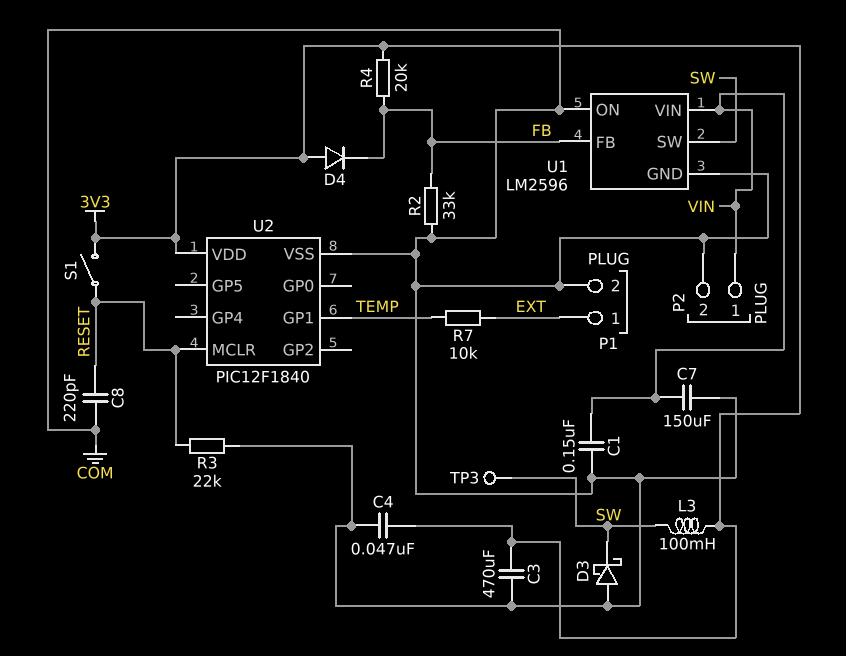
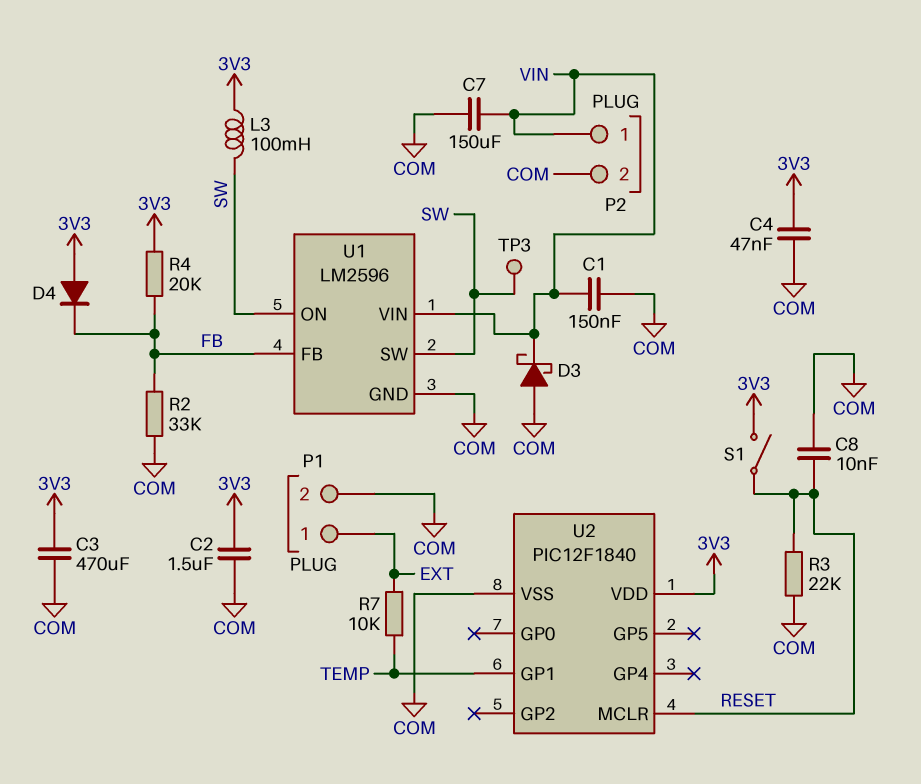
C2: none -> 1.5uF (3V3, COM)
C8: 220pF (COM, RESET) -> 10nF (COM, RESET)
D3: schottky (A COM, K SW) -> schottky (A COM, K VIN)
U1 pin ON: COM -> SW

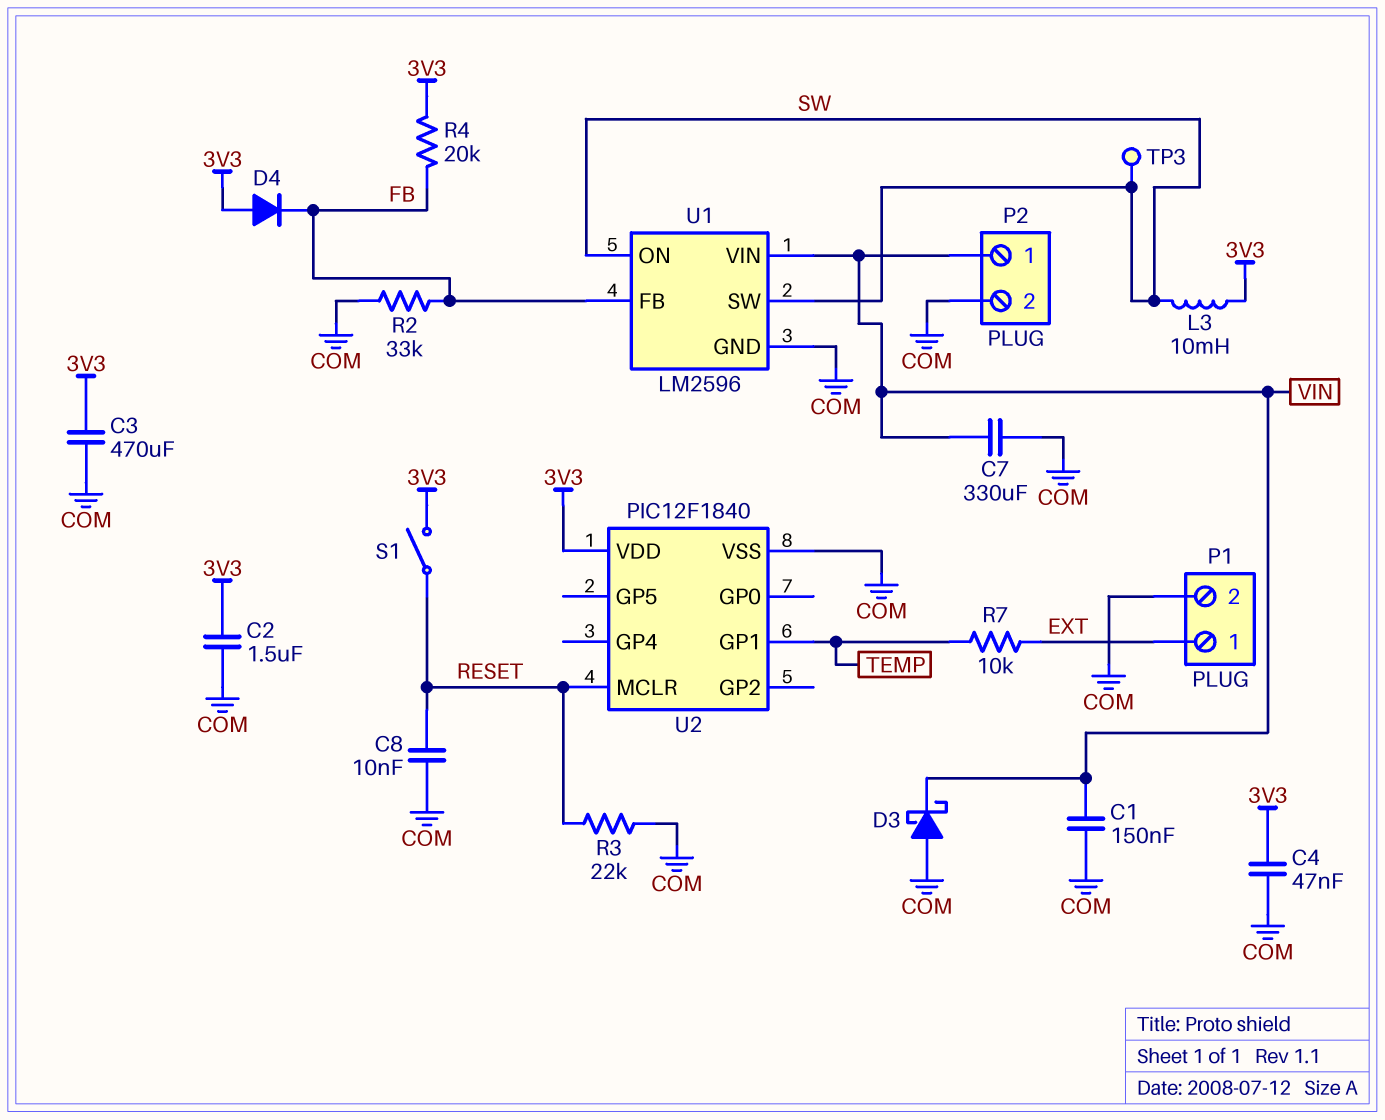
C7: 150uF (COM, VIN) -> 330uF (COM, VIN)
L3: 100mH (3V3, SW) -> 10mH (3V3, SW)

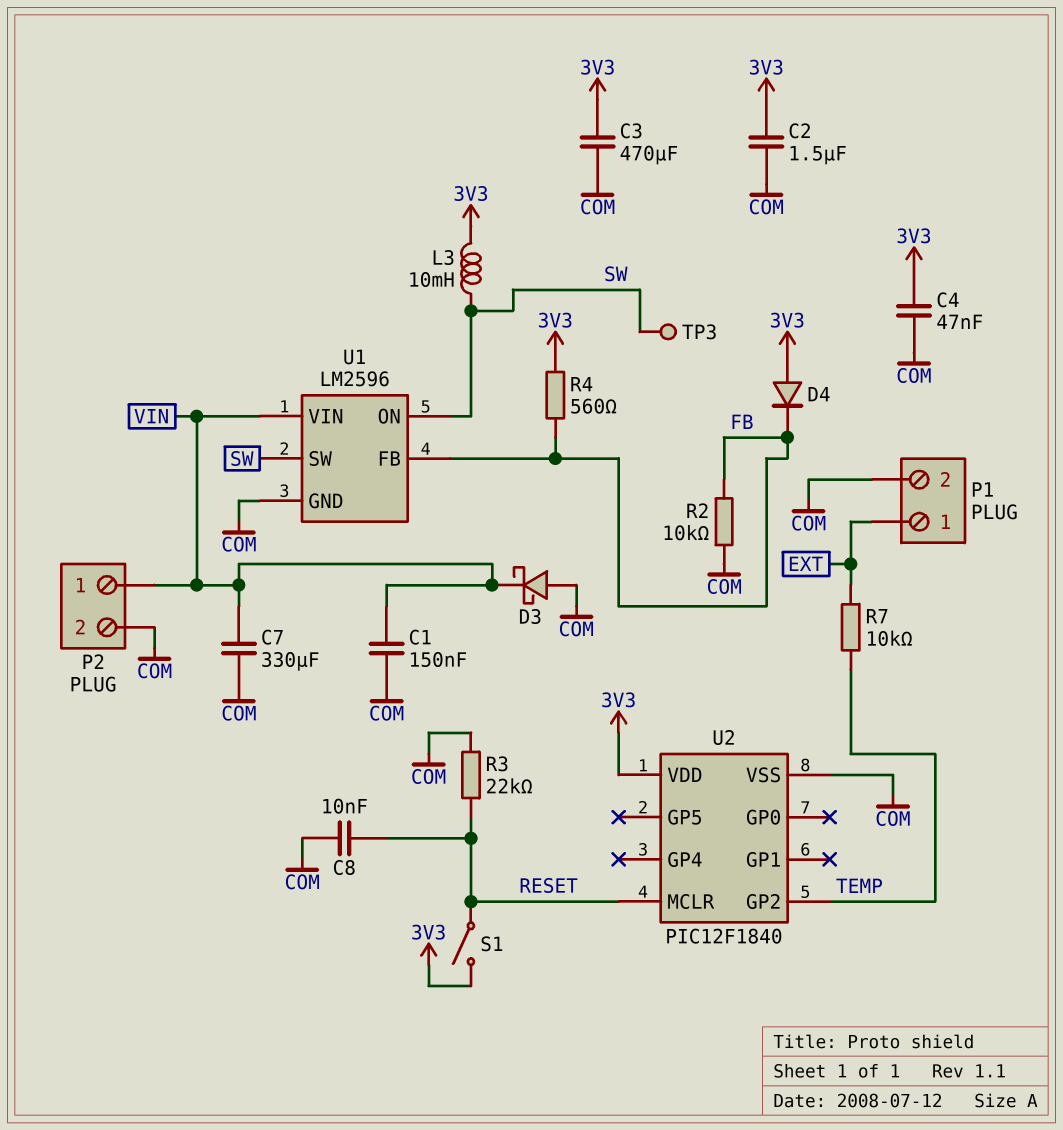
R2: 33k (COM, FB) -> 10k (COM, FB)
R4: 20k (3V3, FB) -> 560 (3V3, FB)
U2 pin GP1: TEMP -> none
U2 pin GP2: none -> TEMP

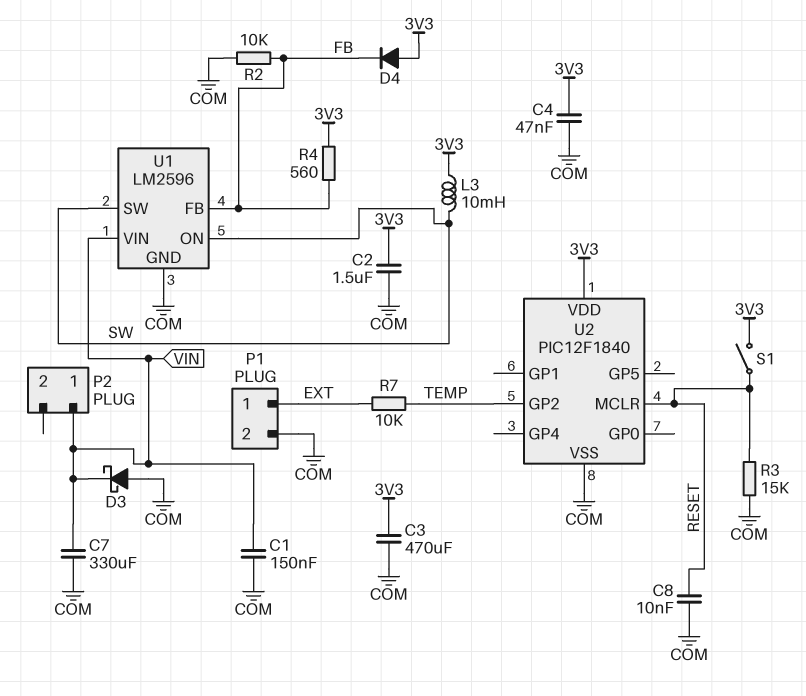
P2 pin 2: COM -> none
R3: 22k (COM, RESET) -> 15k (COM, RESET)
TP3: test point (SW) -> none

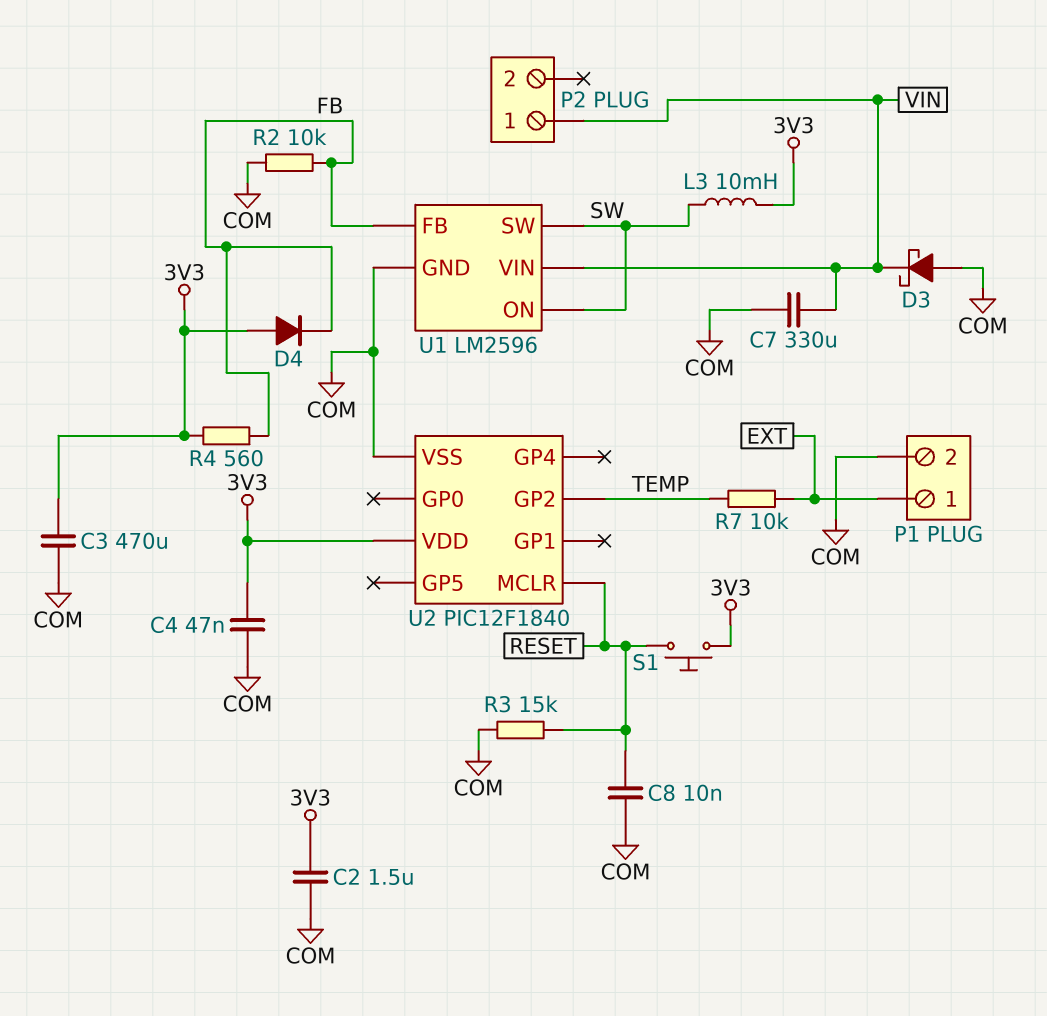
C1: 150nF (COM, VIN) -> none
S1: switch (3V3, RESET) -> button (3V3, RESET)

